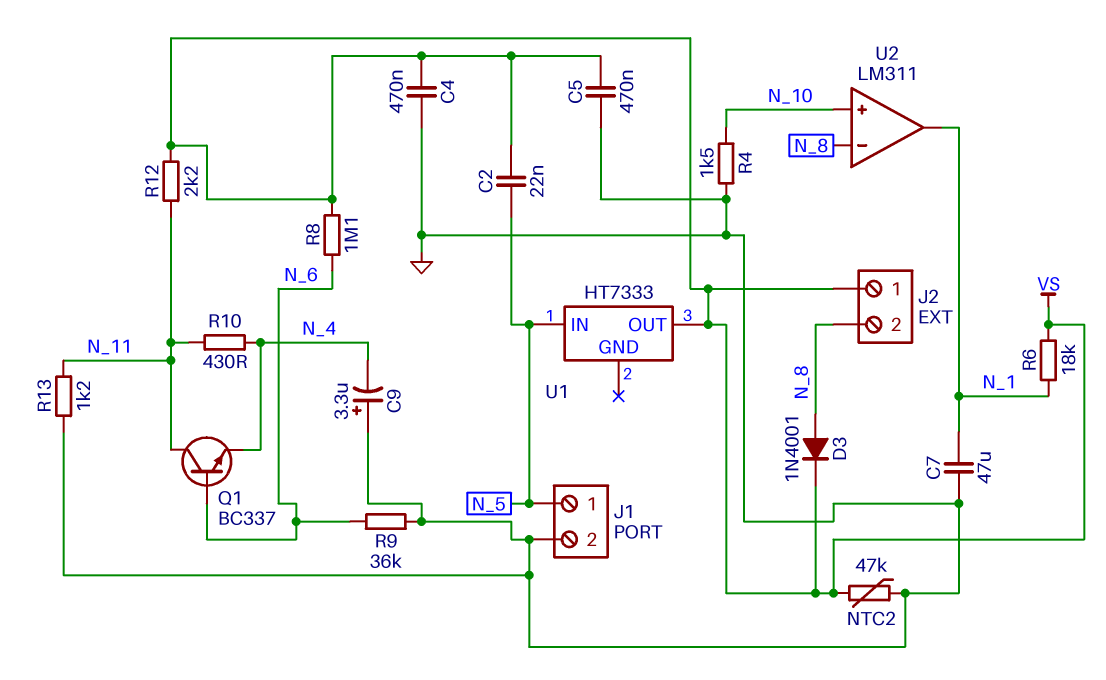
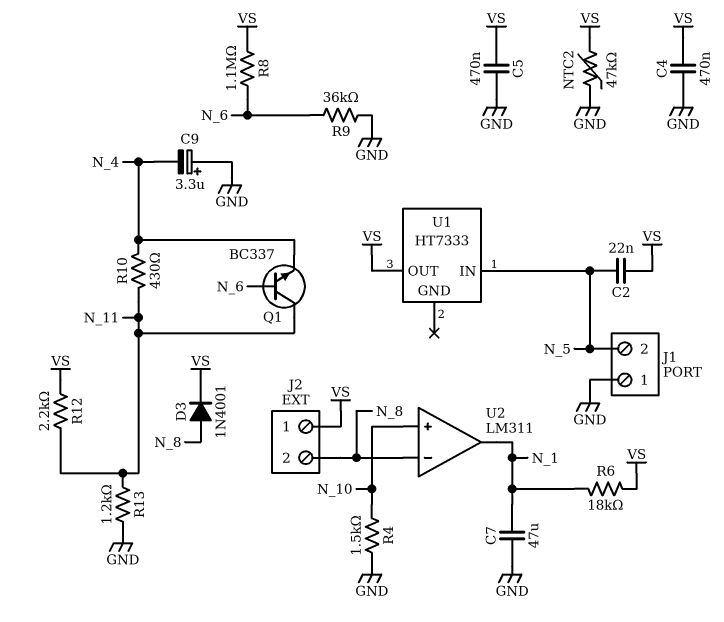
J1 pin 1: N_5 -> GND
J1 pin 2: GND -> N_5

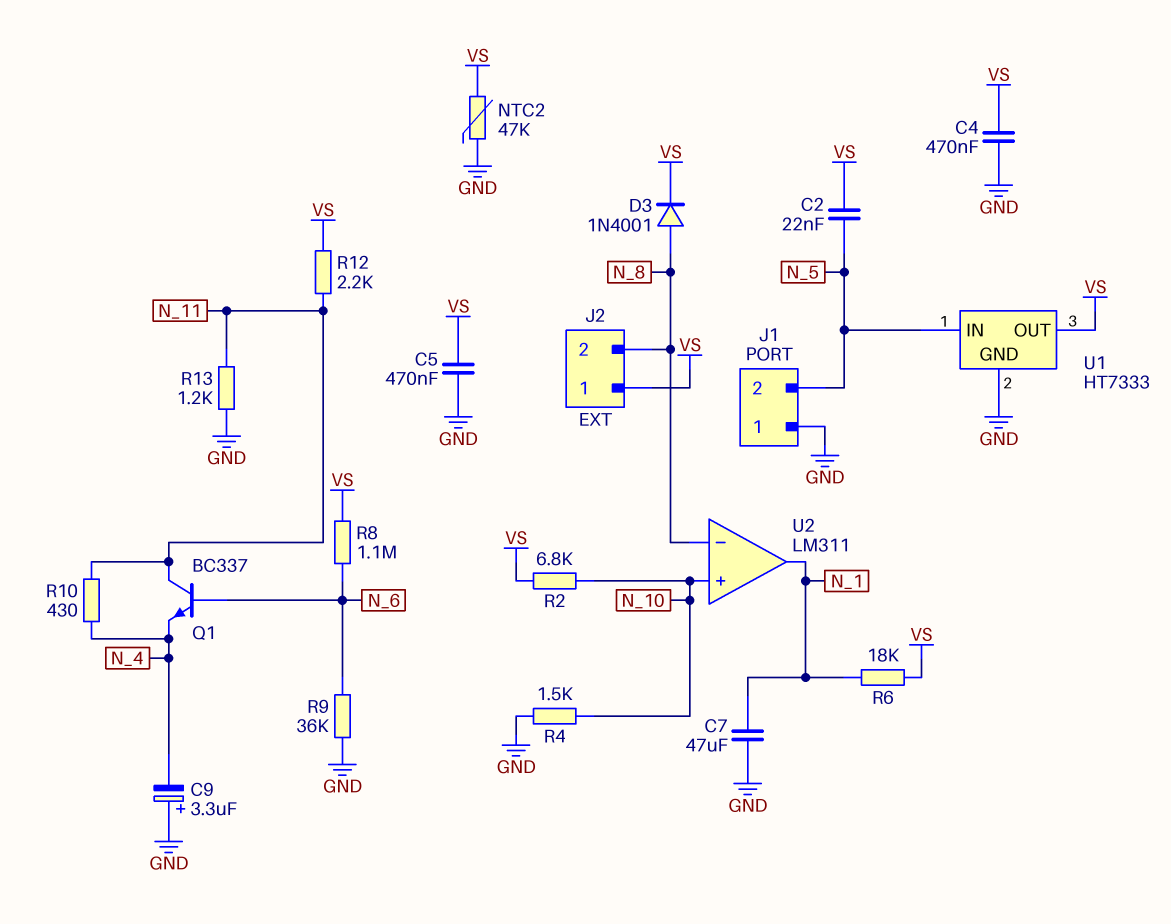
R2: none -> 6.8k (N_10, VS)
U1 pin GND: none -> GND

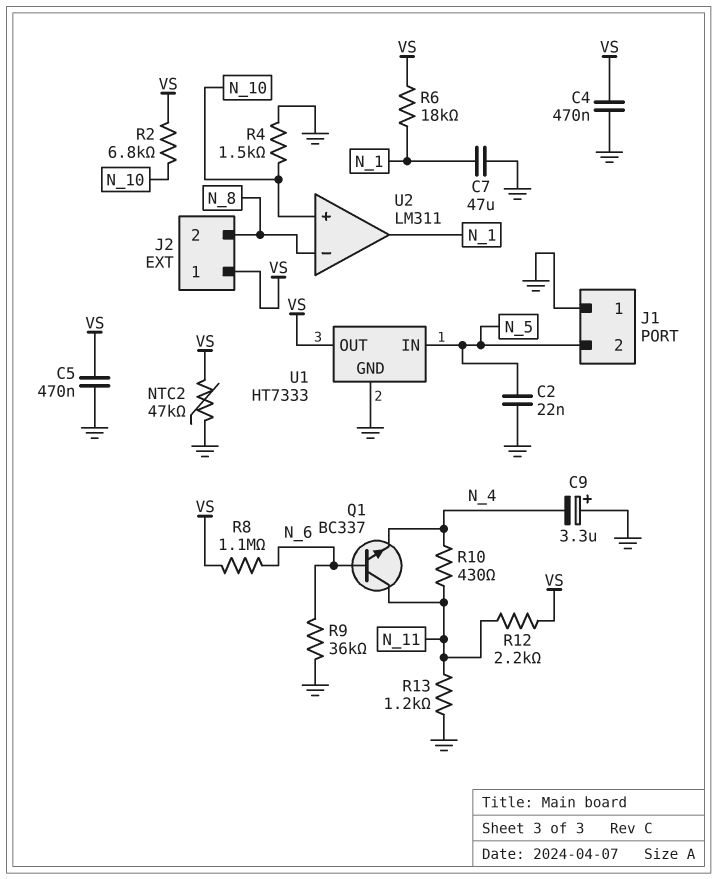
C2: 22nF (N_5, VS) -> 22nF (GND, N_5)
D3: diode 1N4001 (A N_8, K VS) -> none

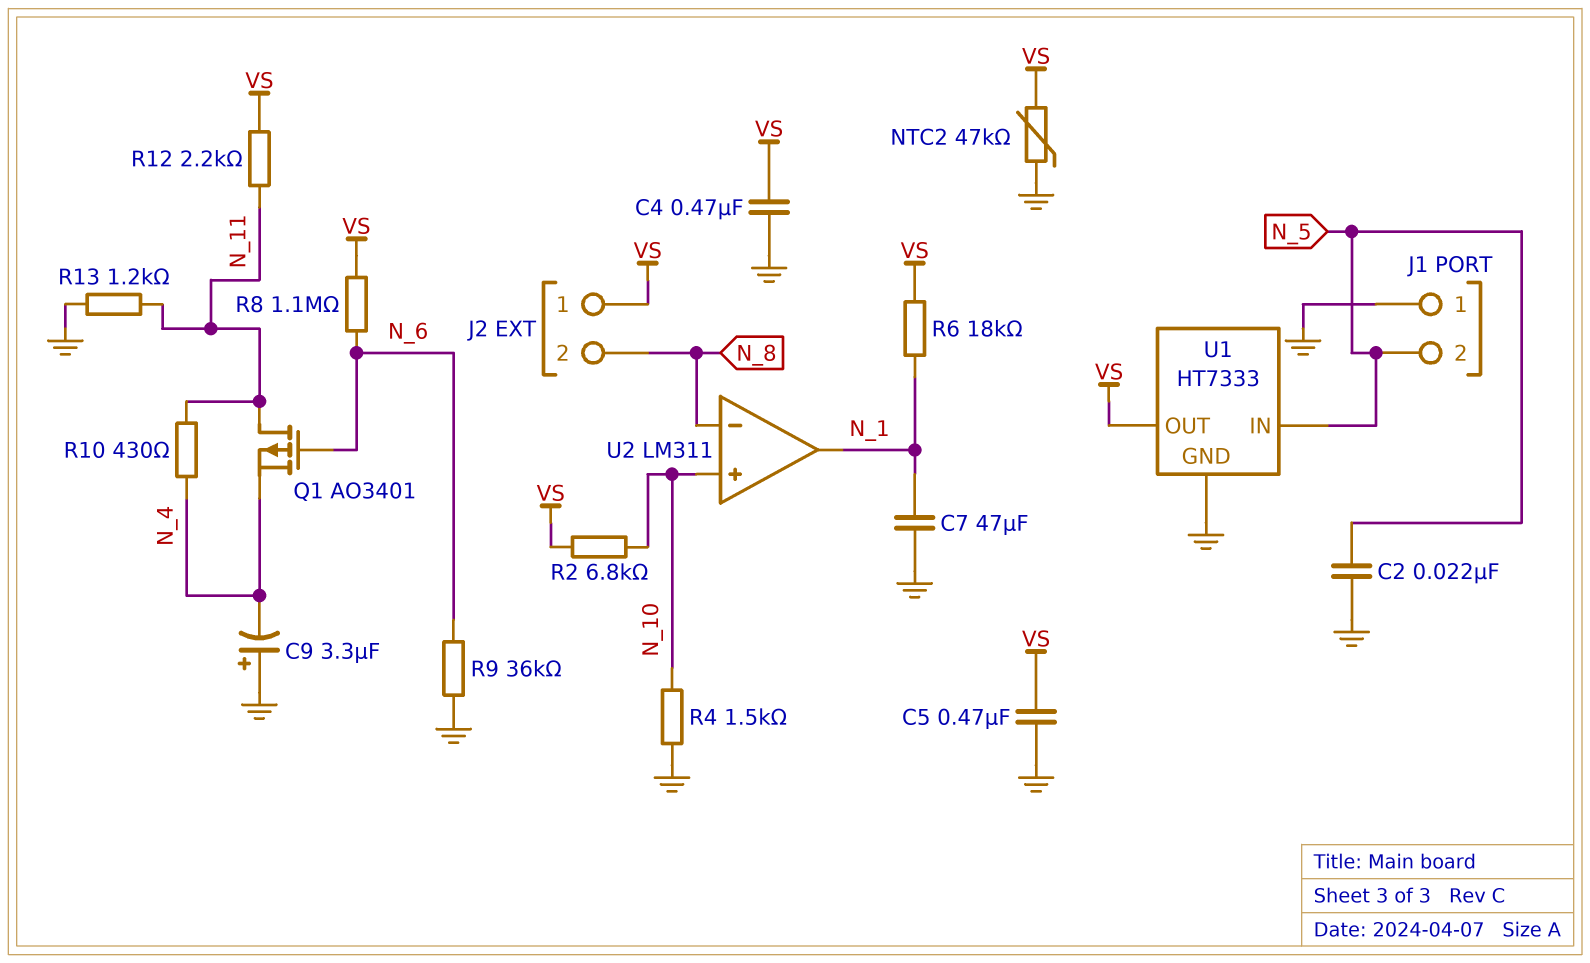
Q1: NPN BC337 (B N_6, C N_11, E N_4) -> PMOS AO3401 (G N_6, D N_11, S N_4)

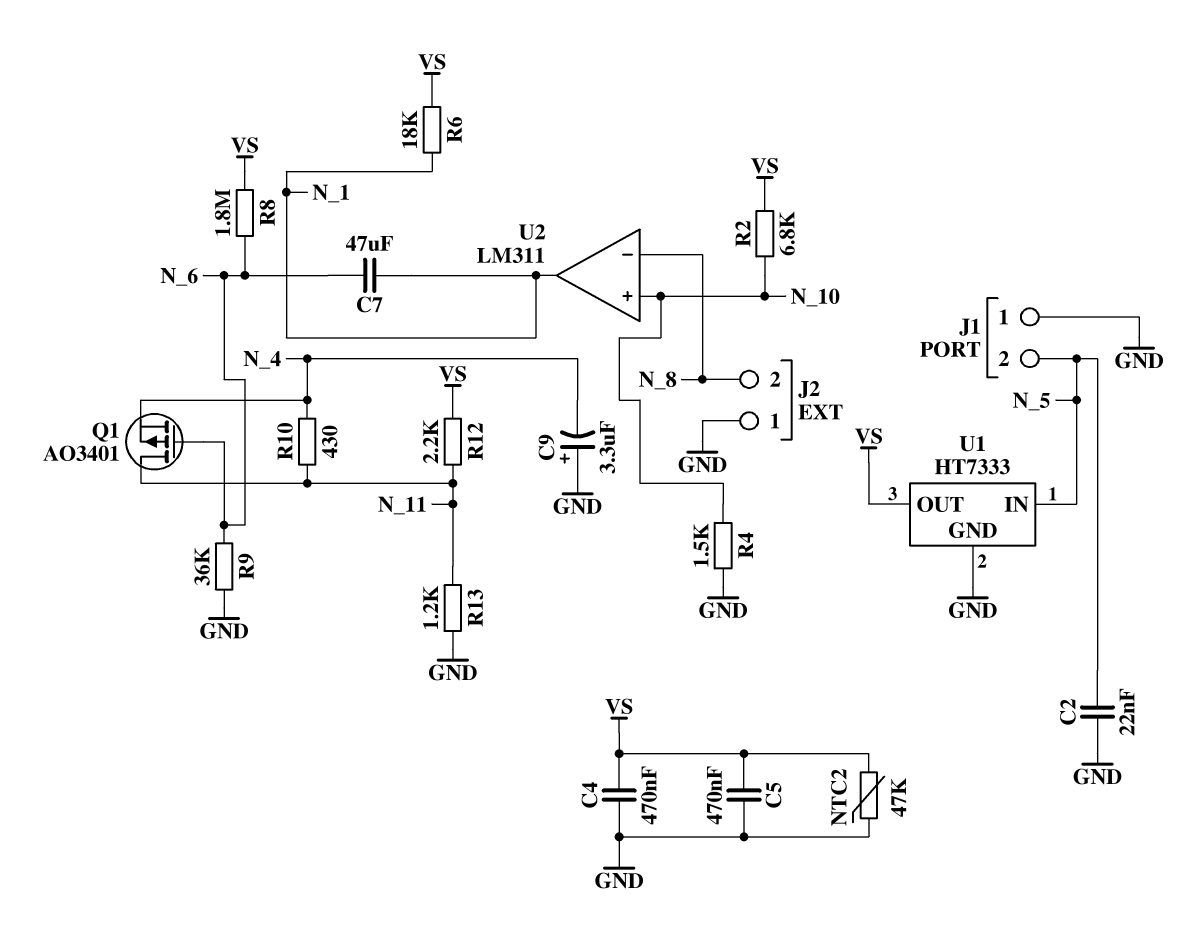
C7: 47uF (GND, N_1) -> 47uF (N_1, N_6)
J2 pin 1: VS -> GND
R8: 1.1M (N_6, VS) -> 1.8M (N_6, VS)

